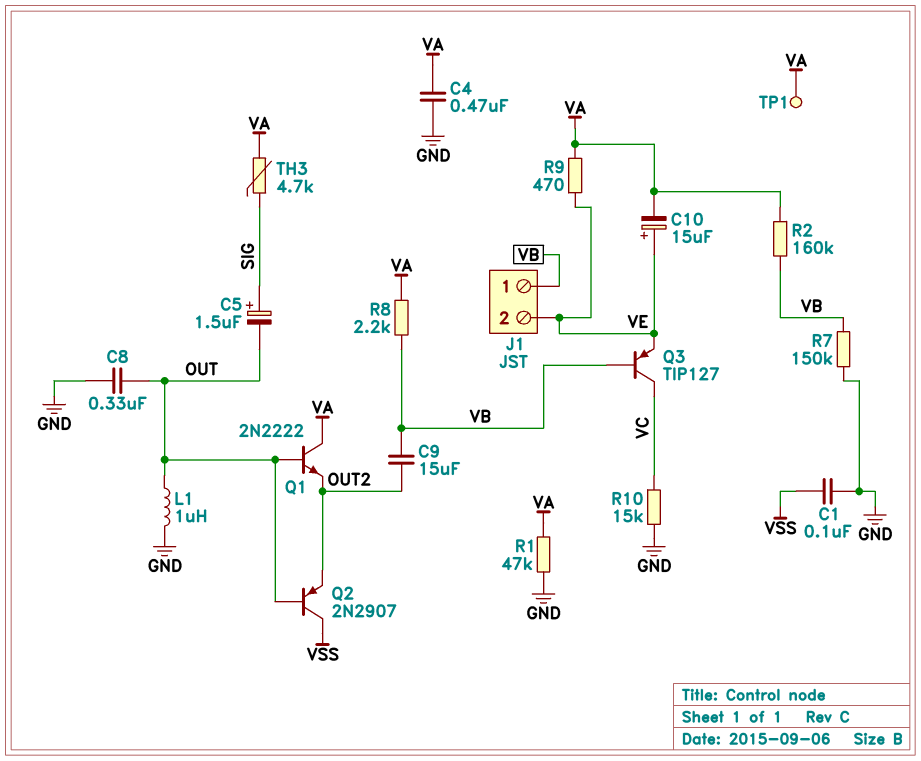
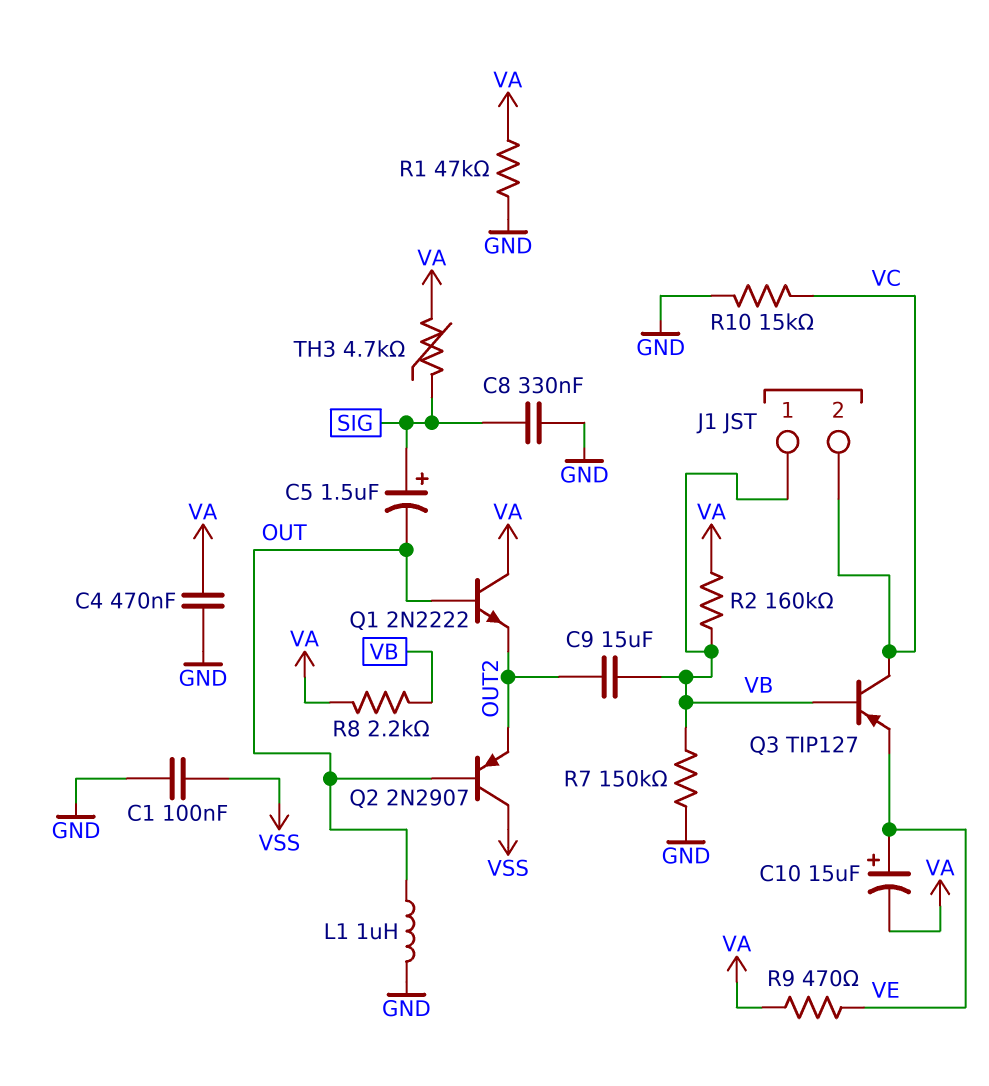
C8: 330nF (GND, OUT) -> 330nF (GND, SIG)
J1 pin 2: VE -> VC
TP1: test point (VA) -> none

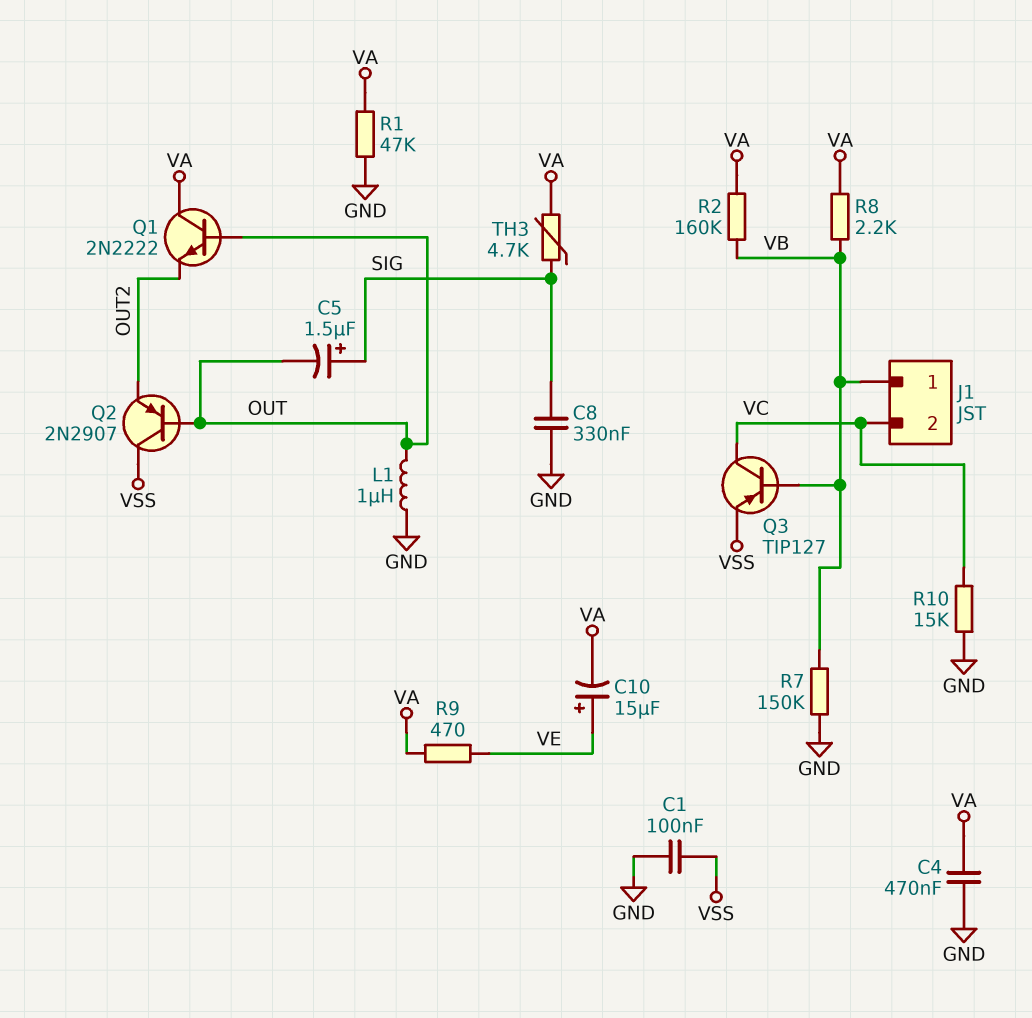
C9: 15uF (OUT2, VB) -> none
Q3: PNP TIP127 (B VB, C VC, E VE) -> PNP TIP127 (B VB, C VC, E VSS)

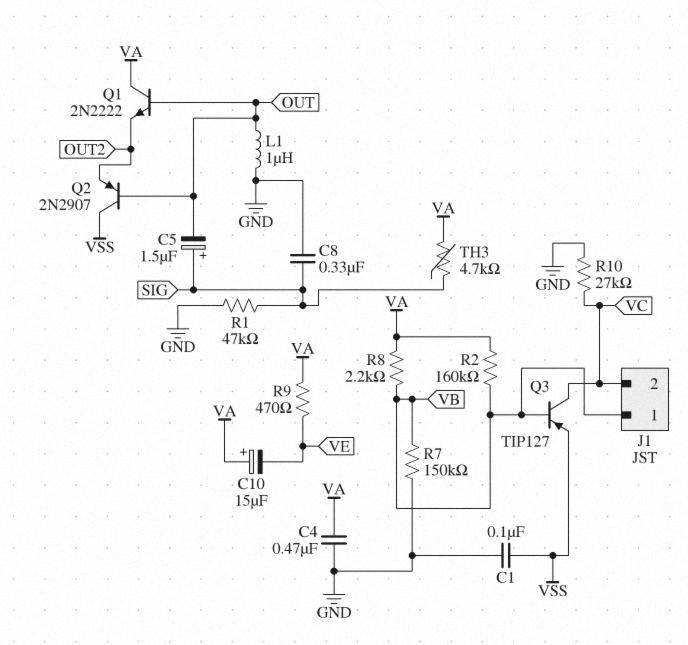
C10: 15uF (plus VE, minus VA) -> 15uF (plus VA, minus VE)
R1: 47k (GND, VA) -> 47k (GND, SIG)
R10: 15k (GND, VC) -> 27k (GND, VC)

